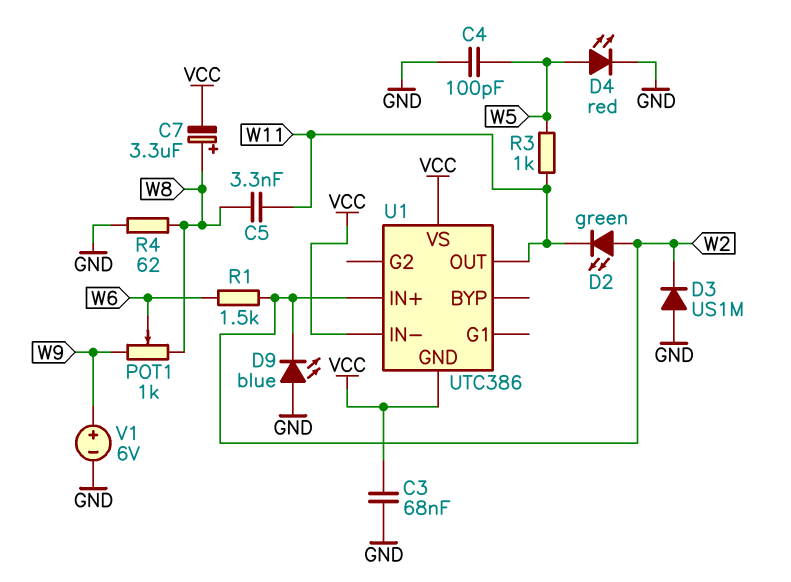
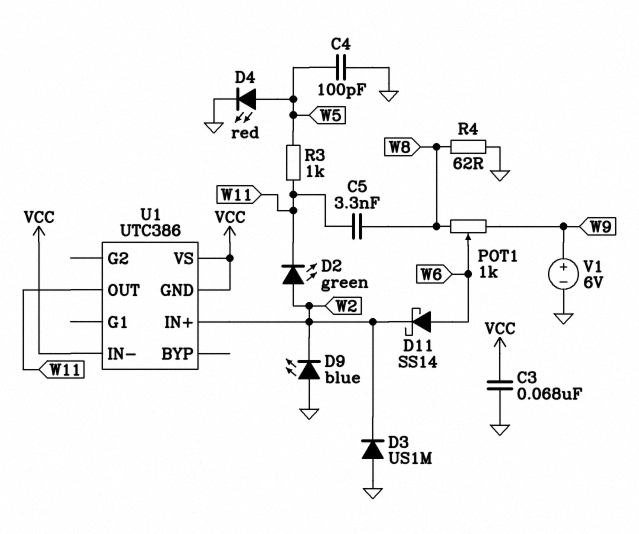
C7: 3.3uF (plus W8, minus VCC) -> none
D11: none -> schottky SS14 (A W6, K W2)
R1: 1.5k (W2, W6) -> none

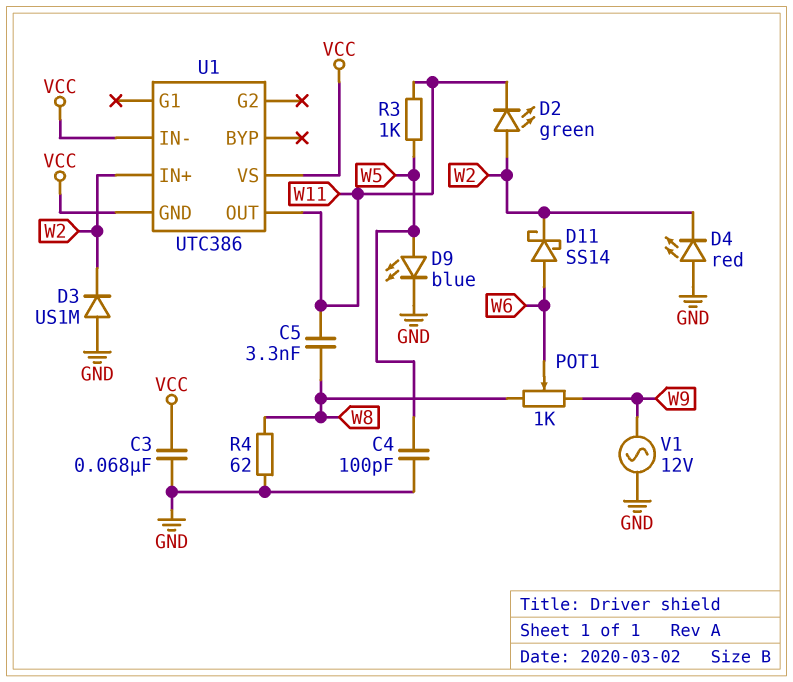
D4: LED red (A W5, K GND) -> LED red (A GND, K W2)
D9: LED blue (A GND, K W2) -> LED blue (A W5, K GND)
V1: 6V (plus W9, minus GND) -> AC 12V (GND, W9)

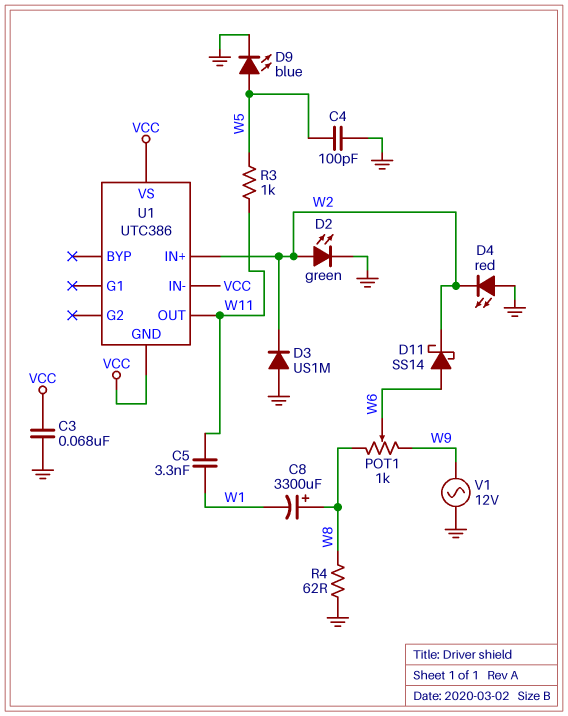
C5: 3.3nF (W8, W11) -> 3.3nF (W1, W11)
C8: none -> 3300uF (plus W8, minus W1)
D2: LED green (A W2, K W11) -> LED green (A W2, K GND)

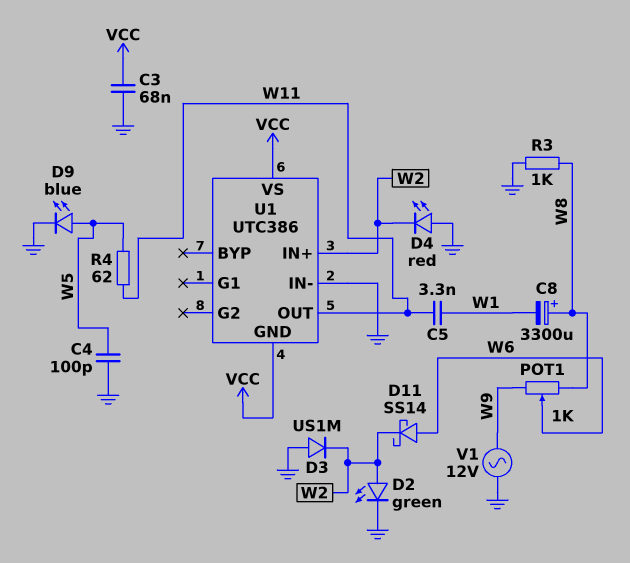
R3: 1k (W5, W11) -> 1k (GND, W8)
R4: 62 (GND, W8) -> 62 (W5, W11)
U1 pin IN-: VCC -> GND

